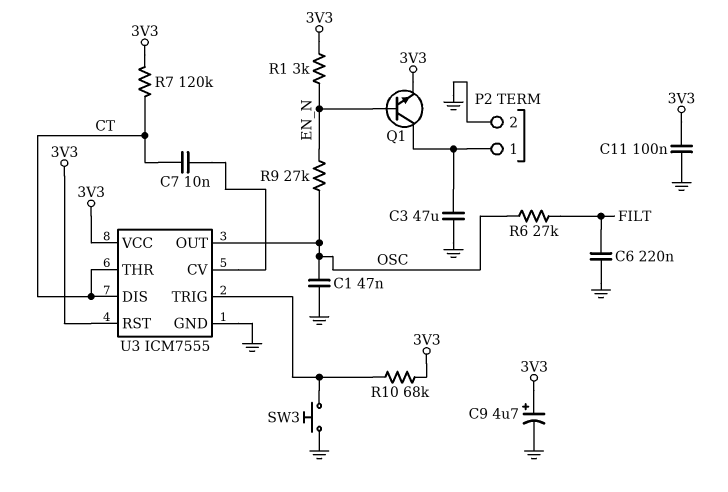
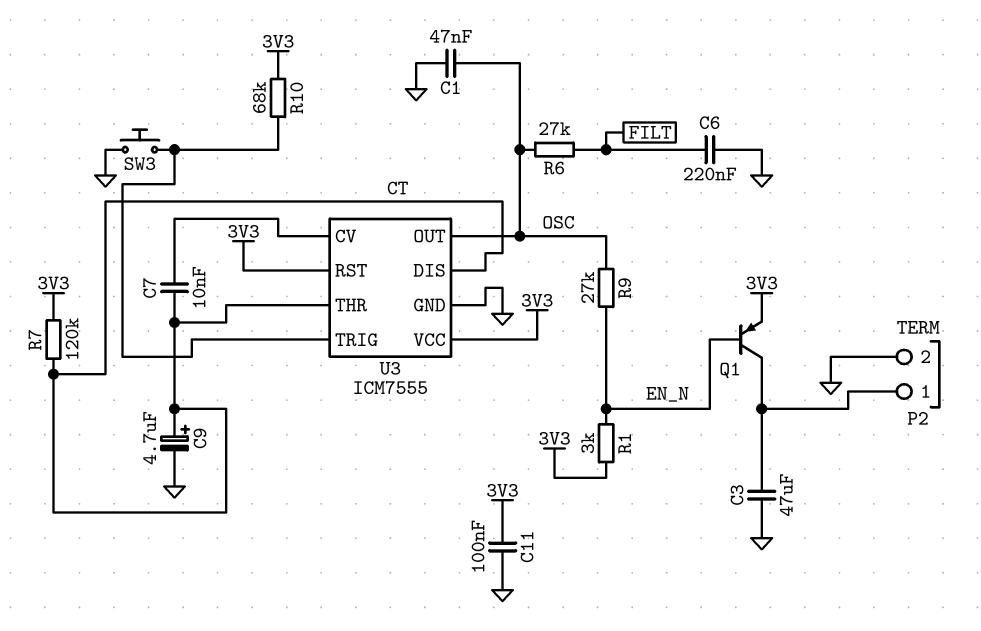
C9: 4.7uF (plus 3V3, minus GND) -> 4.7uF (plus CT, minus GND)
Q1: NPN (B EN_N, C P2/1, E 3V3) -> PNP (B EN_N, C P2/1, E 3V3)

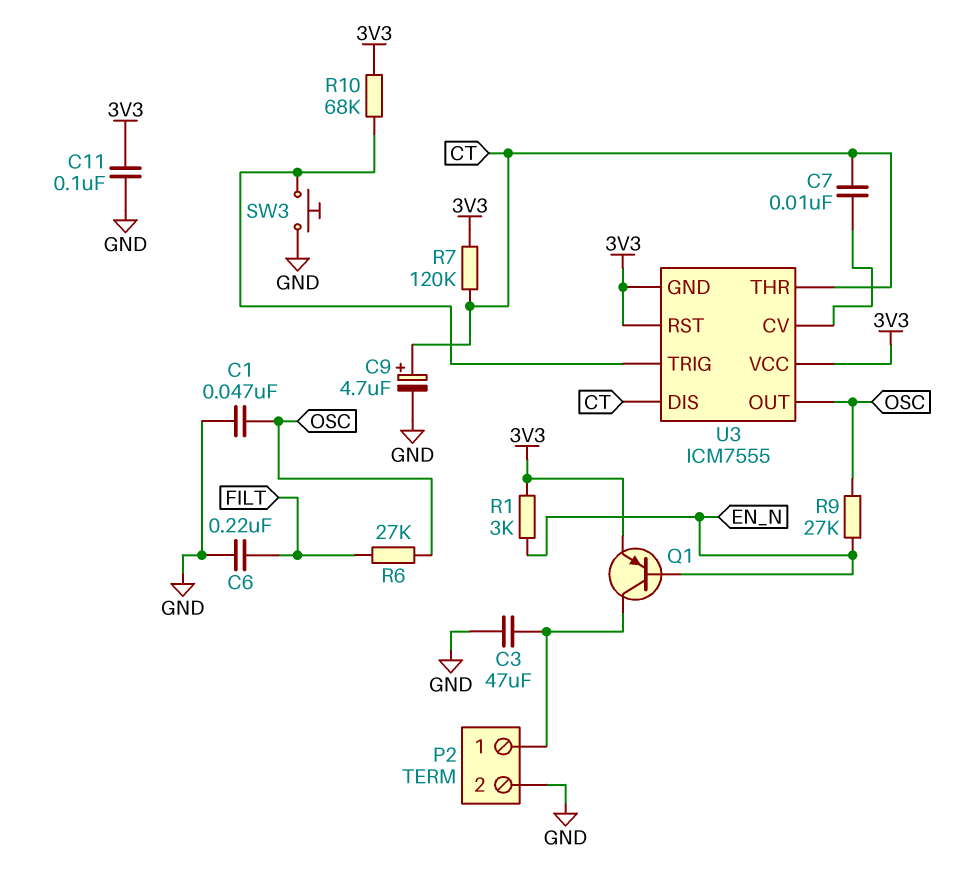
U3 pin GND: GND -> 3V3

